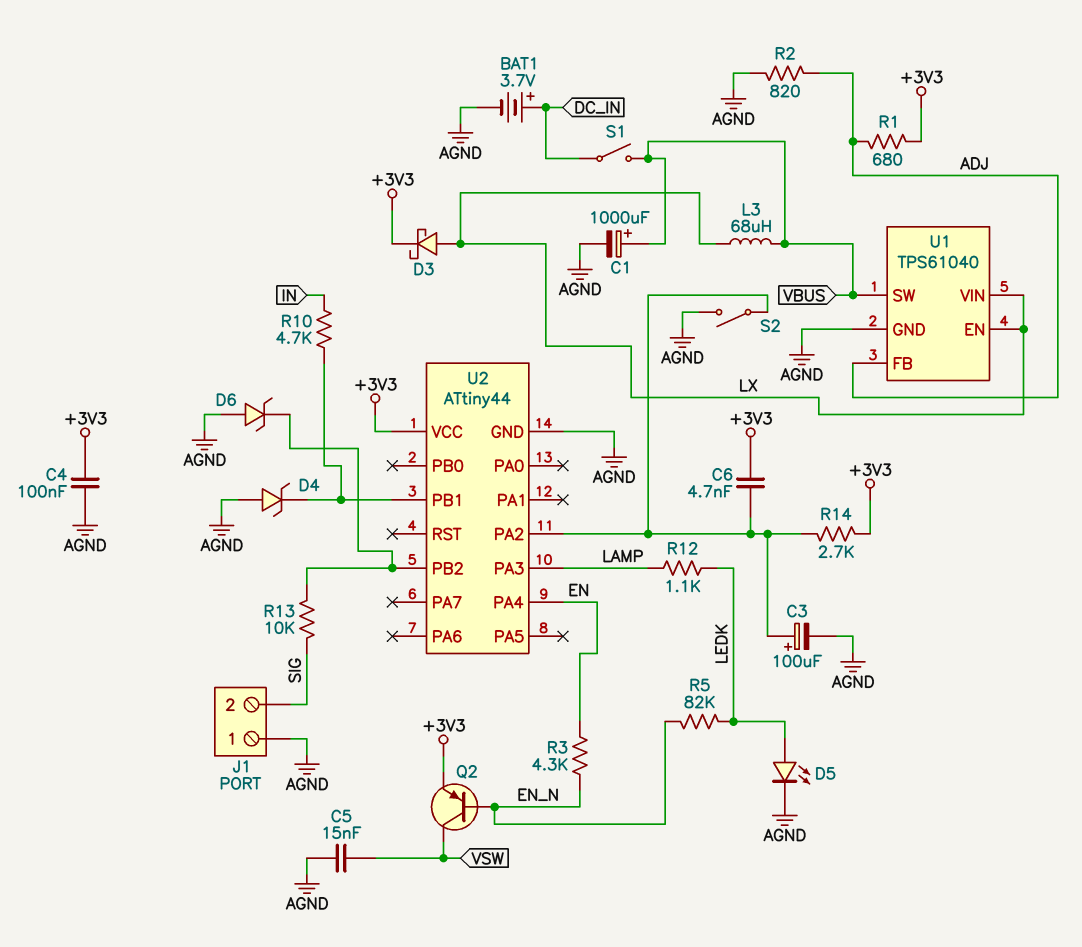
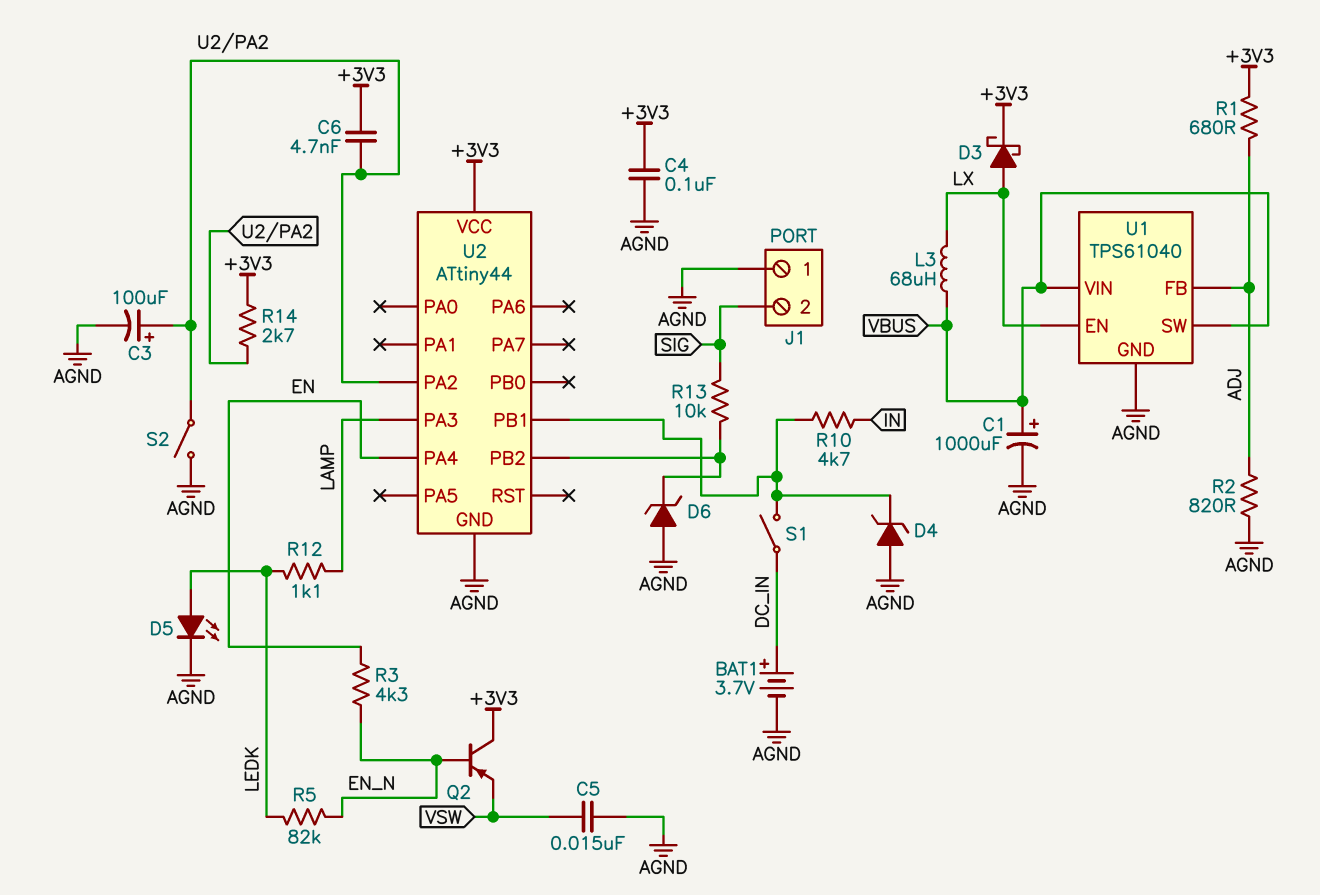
Q2: PNP (B EN_N, C VSW, E +3V3) -> PNP (B EN_N, C +3V3, E VSW)
S1: switch (DC_IN, VBUS) -> switch (DC_IN, U2/PB1)
U1 pin VIN: LX -> VBUS

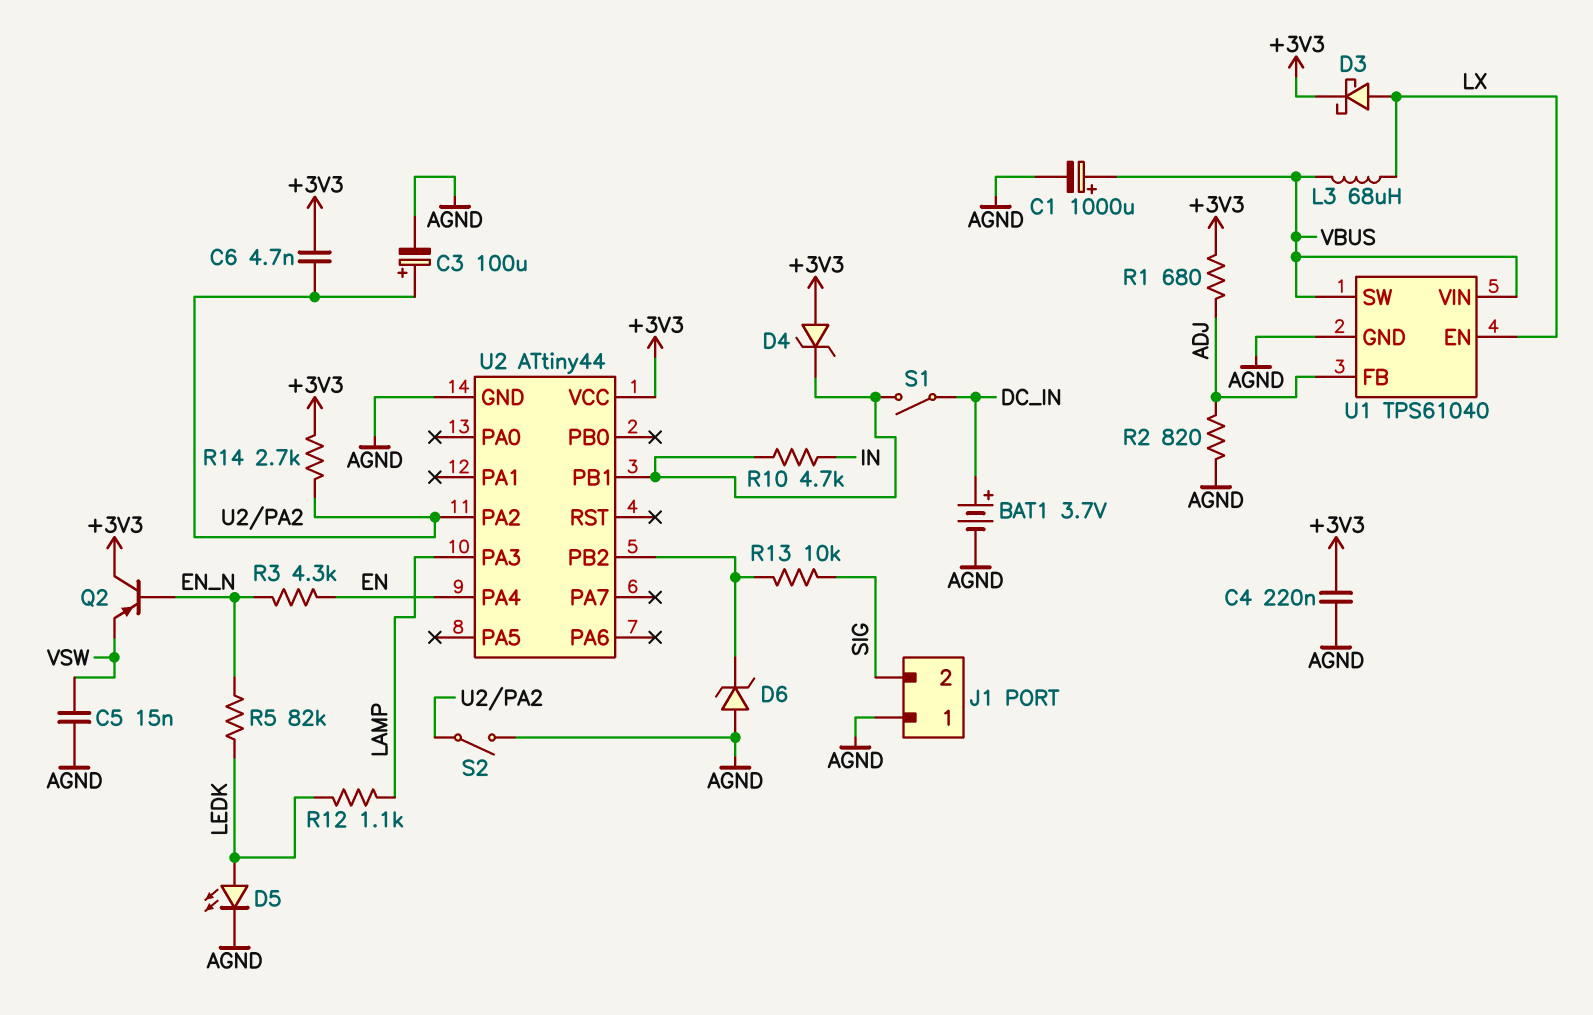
C4: 100nF (+3V3, AGND) -> 220nF (+3V3, AGND)
D4: zener (A AGND, K U2/PB1) -> zener (A +3V3, K U2/PB1)

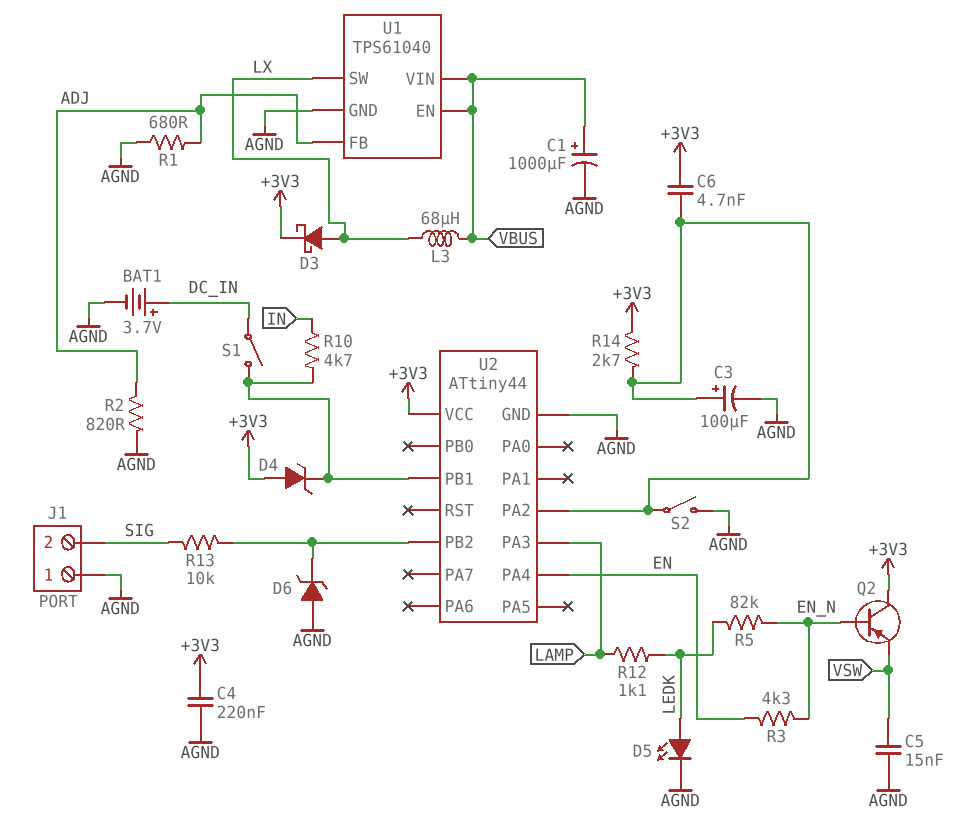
R1: 680 (+3V3, ADJ) -> 680 (ADJ, AGND)
U1 pin EN: LX -> VBUS
U1 pin SW: VBUS -> LX

